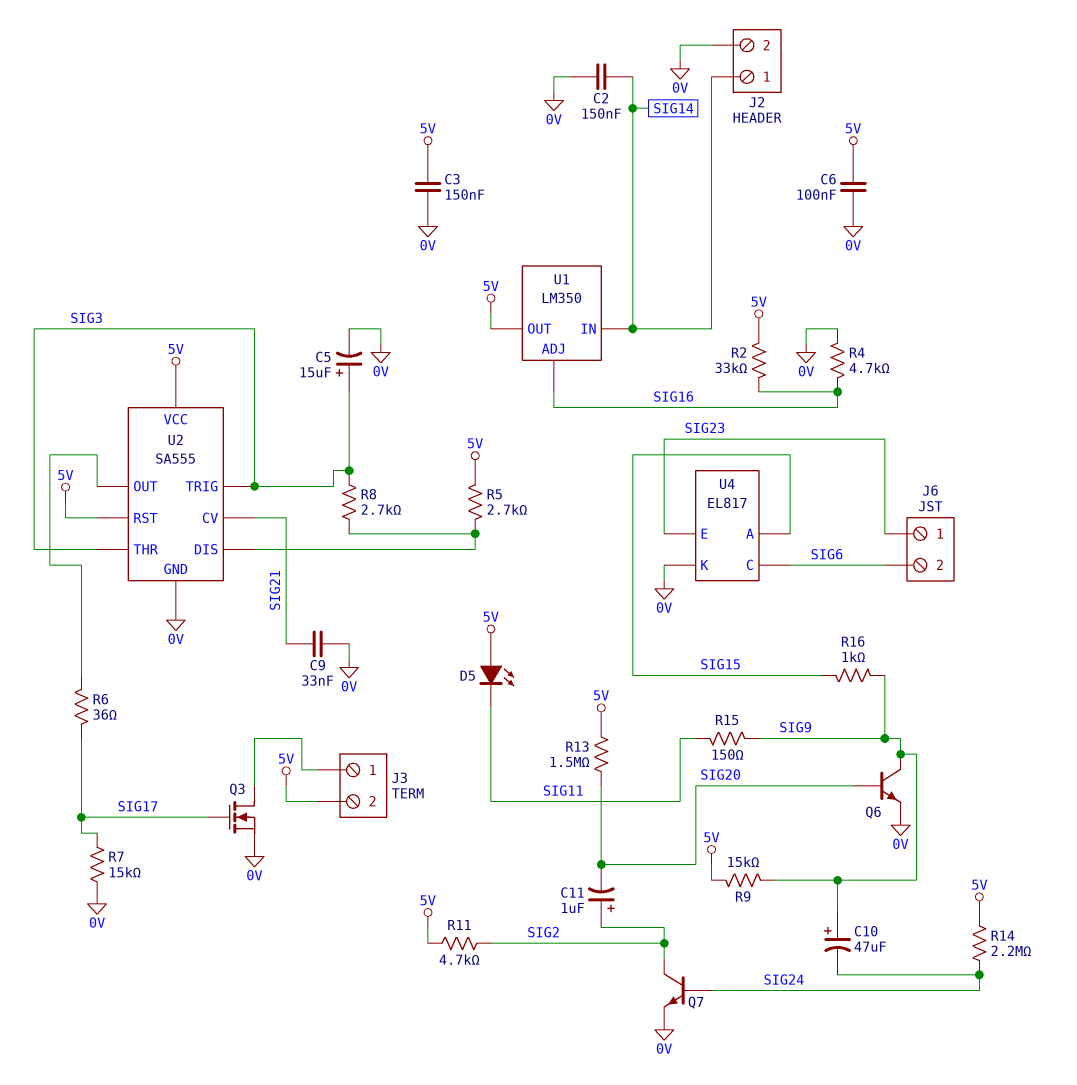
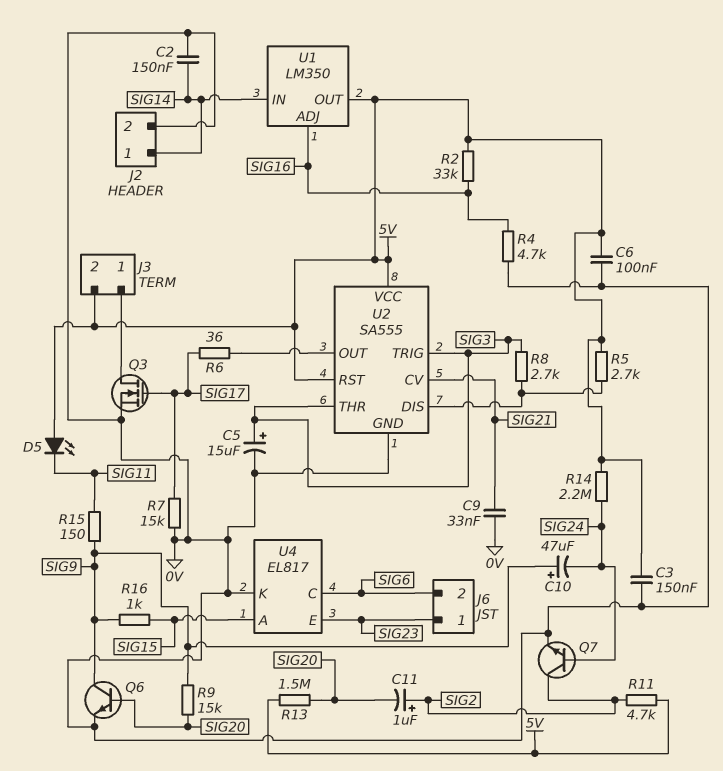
R9: 15k (5V, SIG9) -> 15k (SIG9, SIG20)

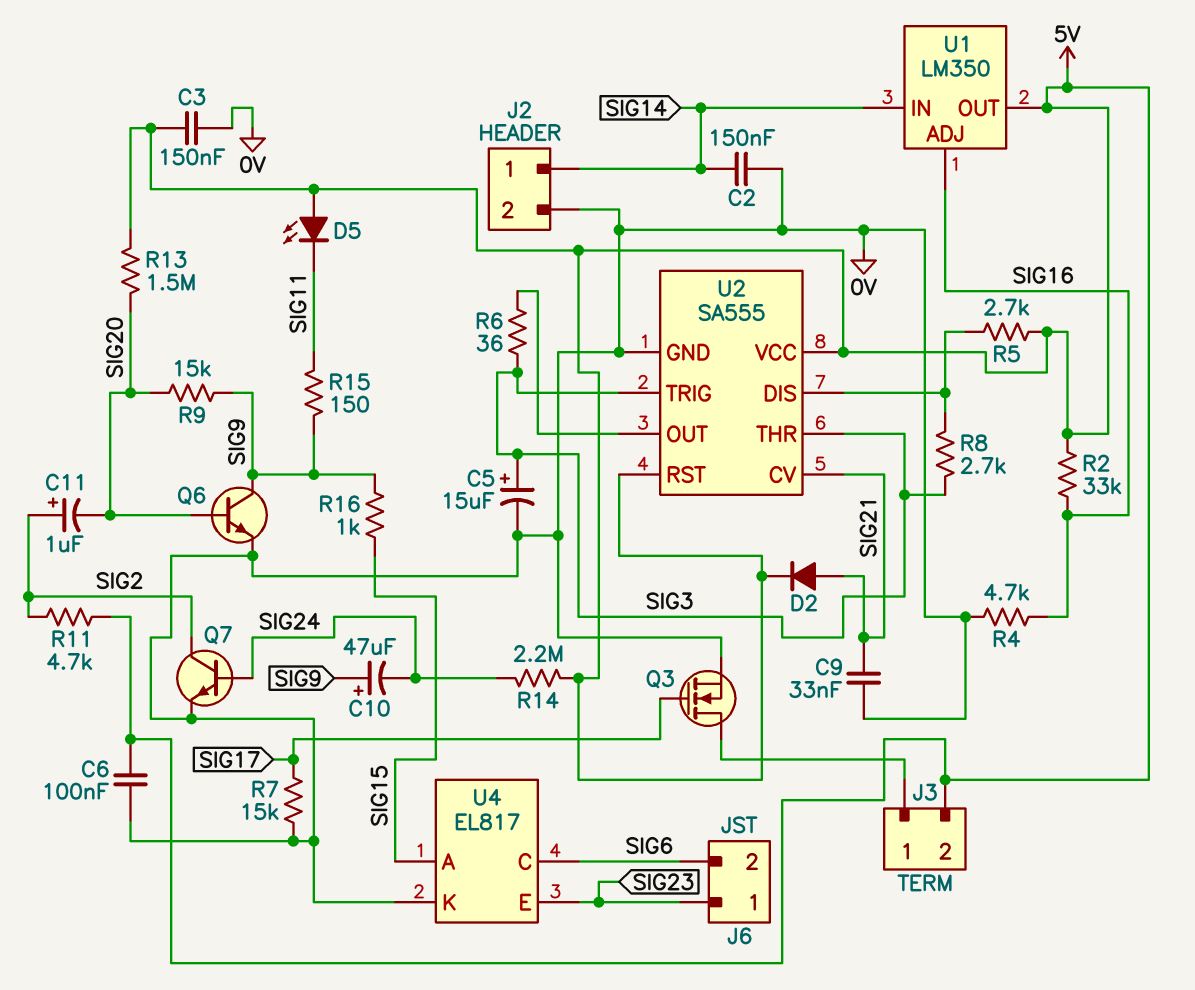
D2: none -> diode (A SIG21, K 5V)
R6: 36 (SIG17, U2/OUT) -> 36 (SIG3, U2/OUT)

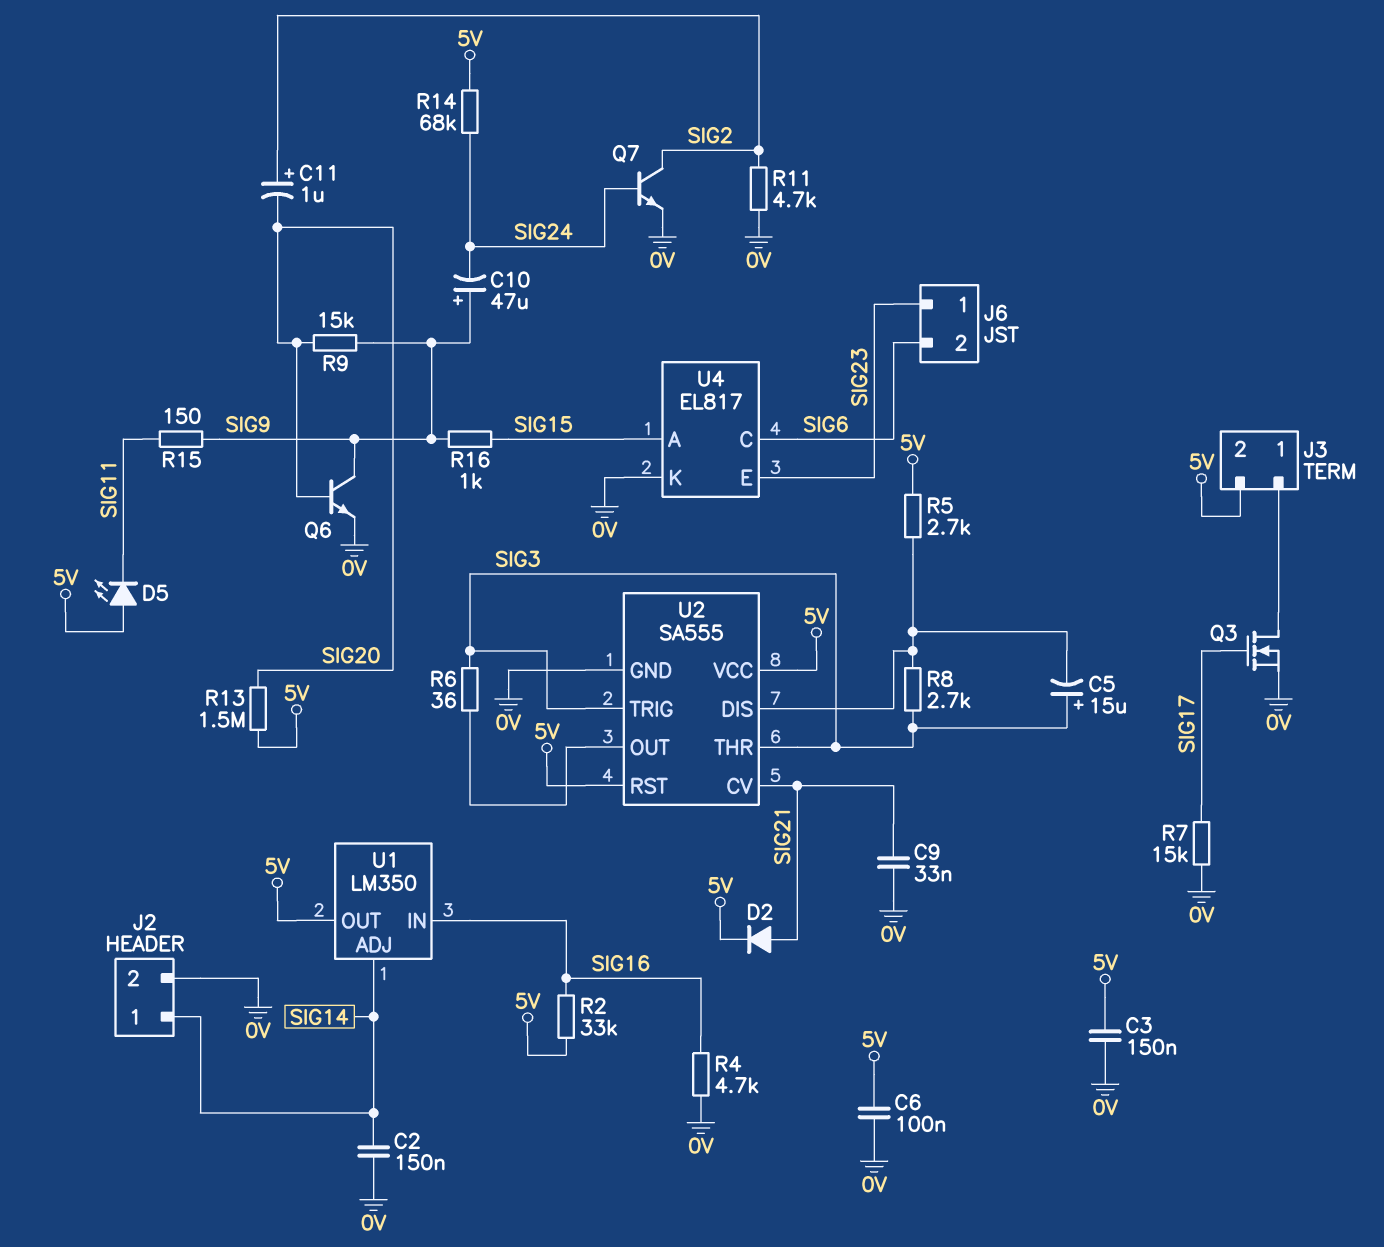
C5: 15uF (plus SIG3, minus 0V) -> 15uF (plus SIG3, minus U2/DIS)
R11: 4.7k (5V, SIG2) -> 4.7k (0V, SIG2)
R14: 2.2M (5V, SIG24) -> 68k (5V, SIG24)
U1 pin ADJ: SIG16 -> SIG14
U1 pin IN: SIG14 -> SIG16

